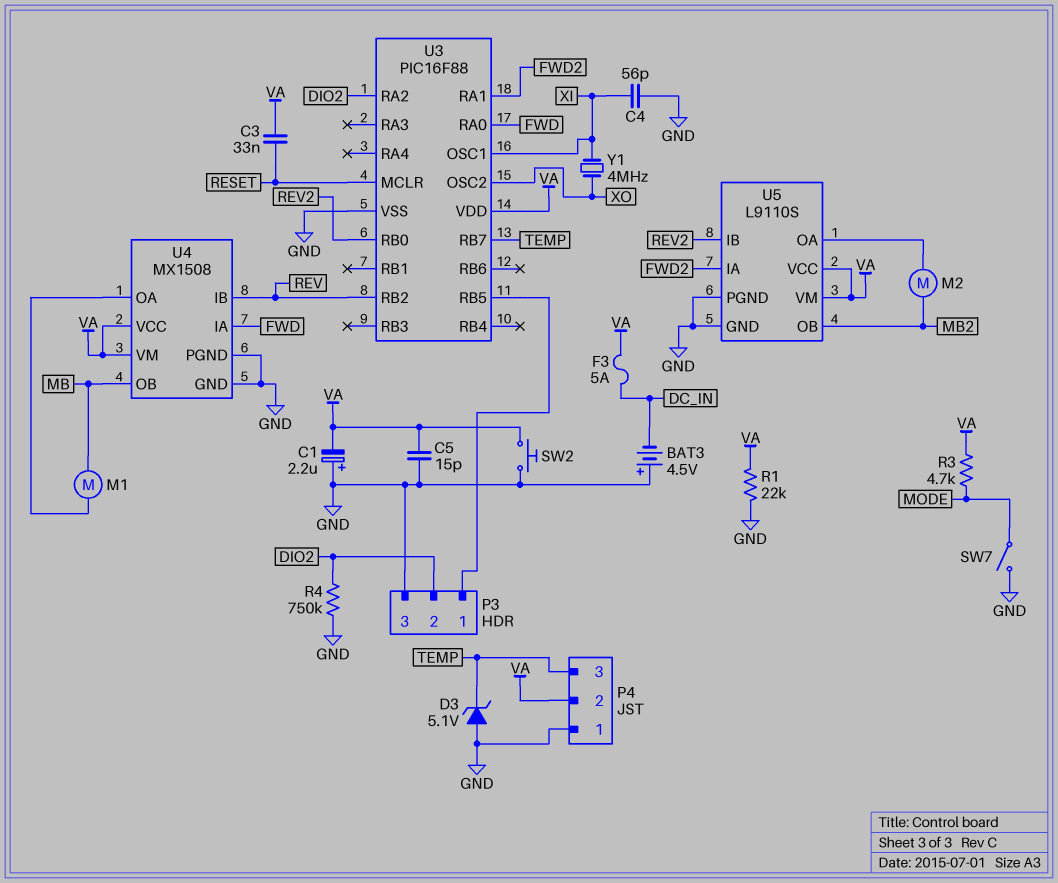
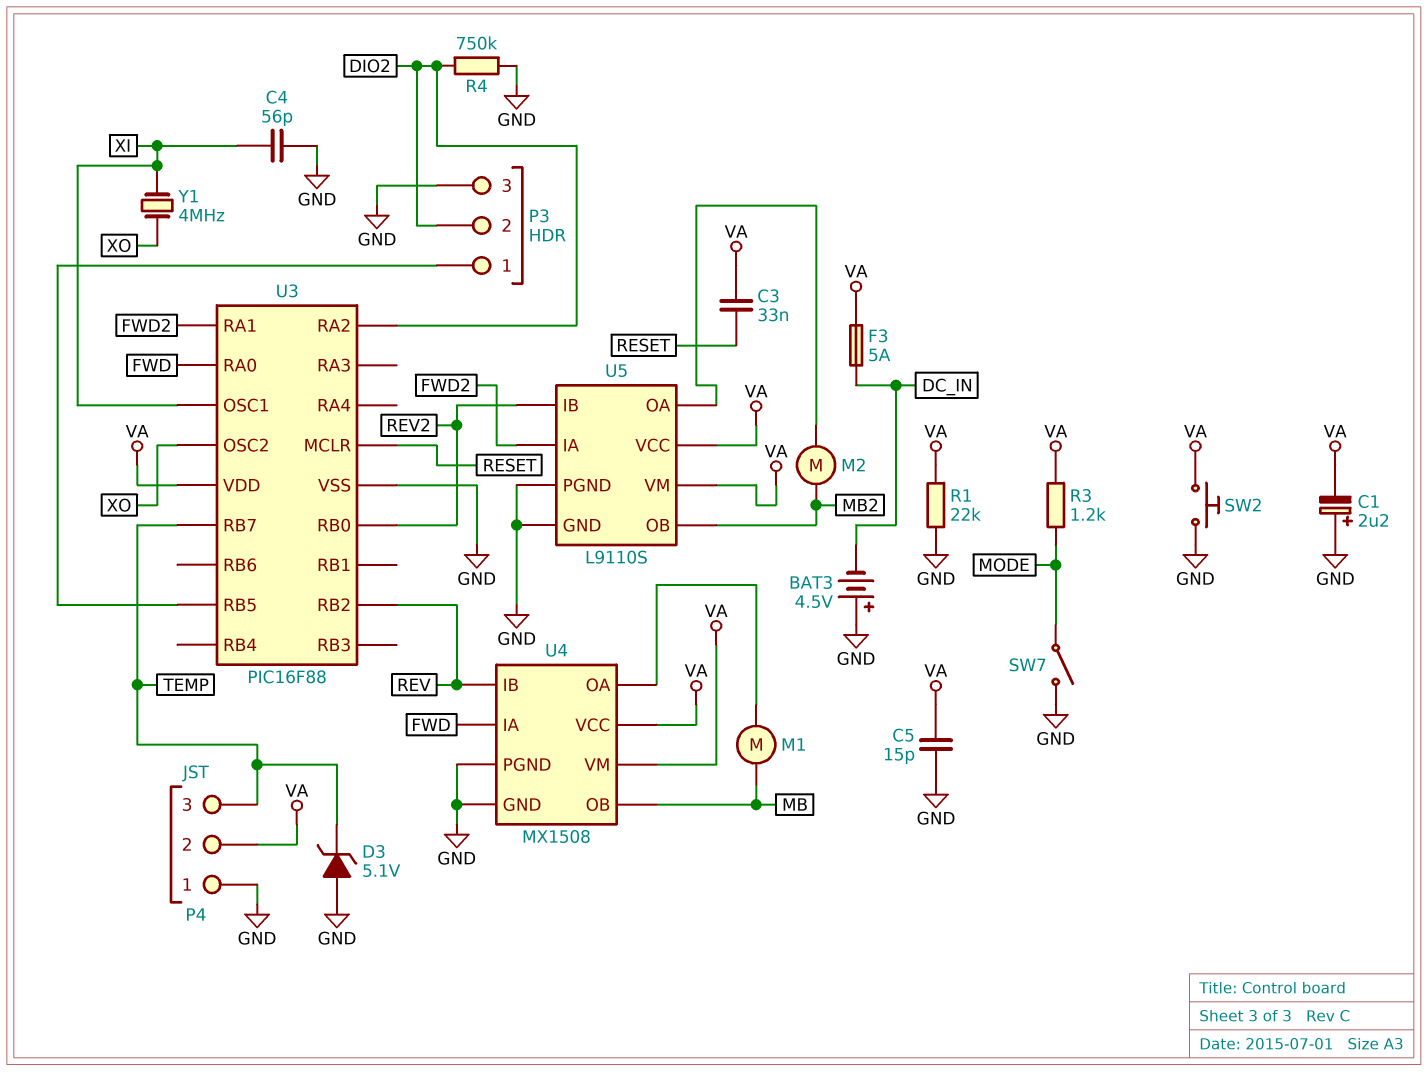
R3: 4.7k (MODE, VA) -> 1.2k (MODE, VA)

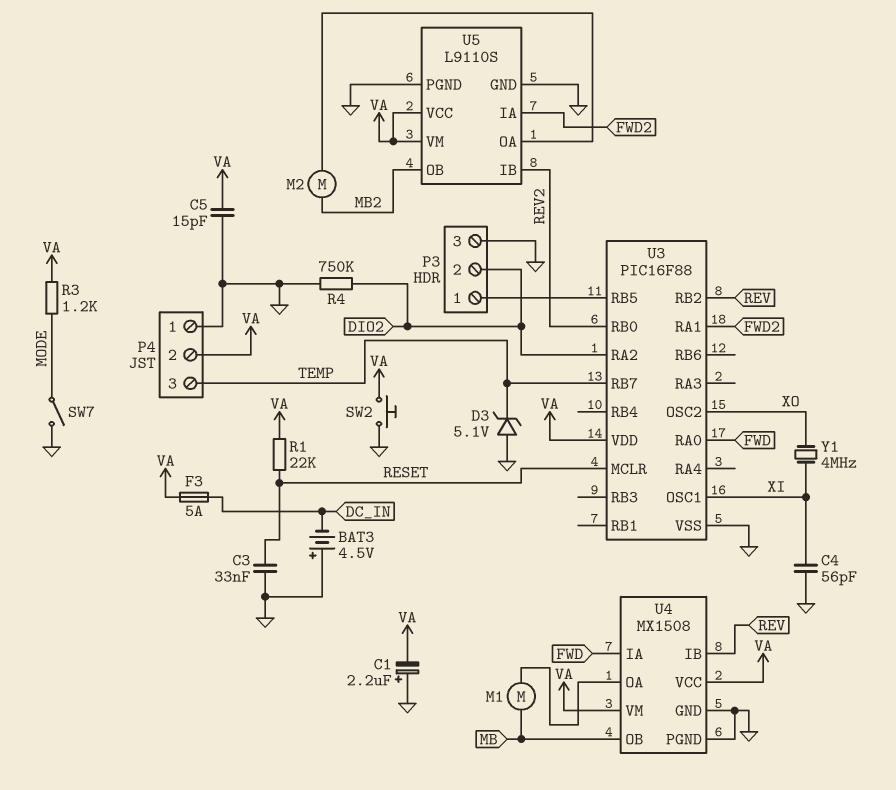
C3: 33nF (RESET, VA) -> 33nF (GND, RESET)
R1: 22k (GND, VA) -> 22k (RESET, VA)

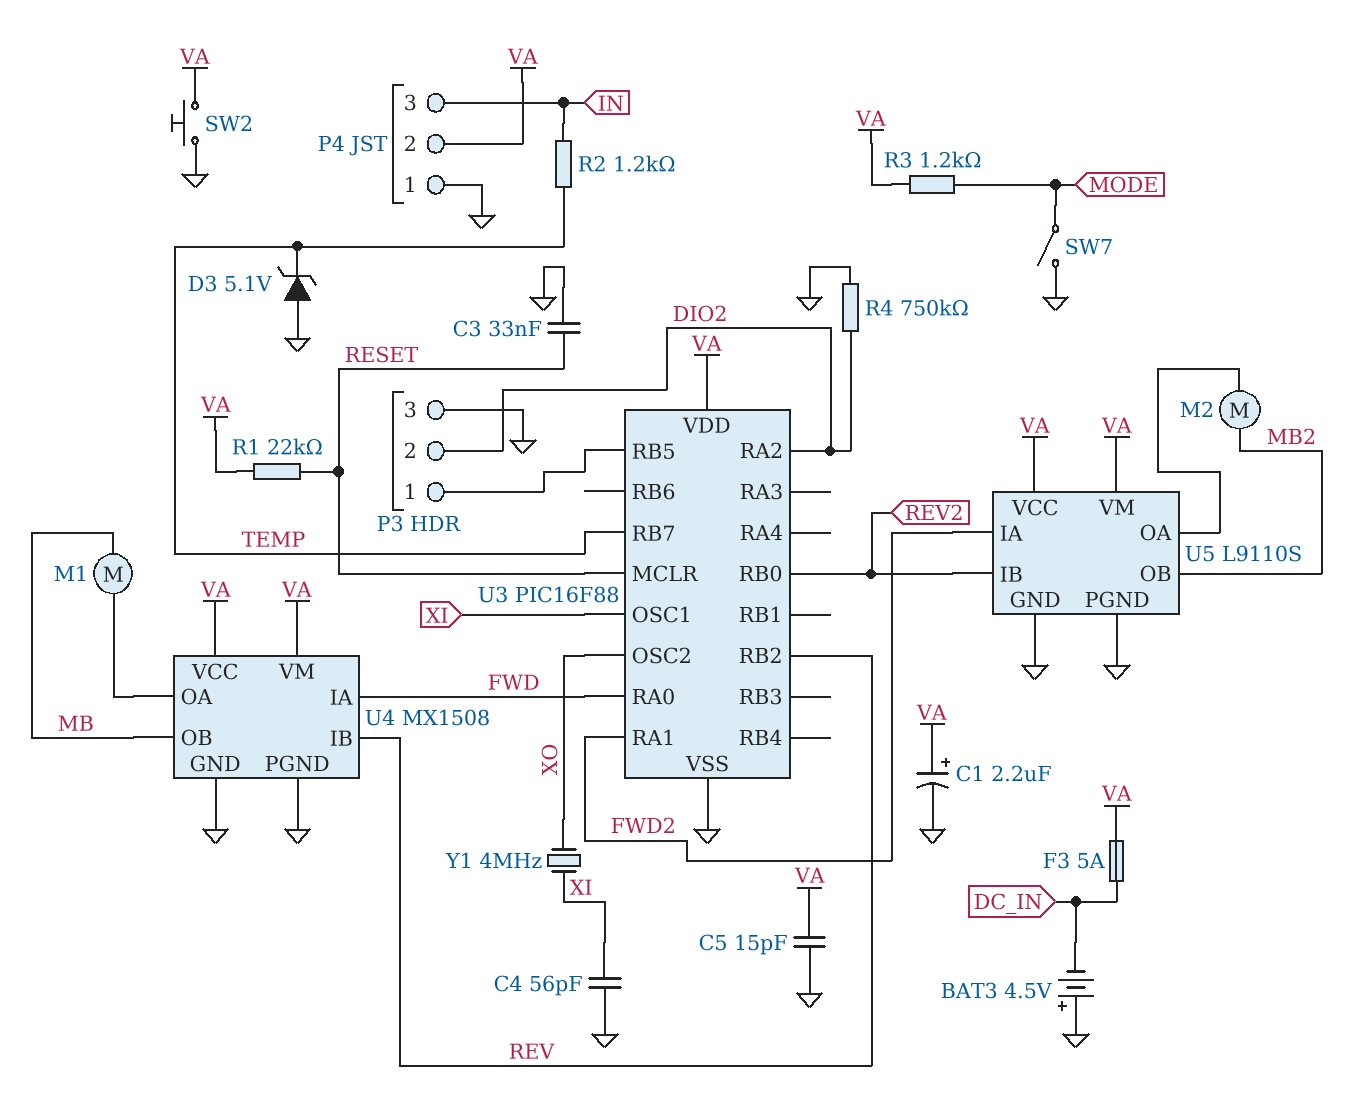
C1: 2.2uF (plus GND, minus VA) -> 2.2uF (plus VA, minus GND)
P4 pin 3: TEMP -> IN
R2: none -> 1.2k (IN, TEMP)

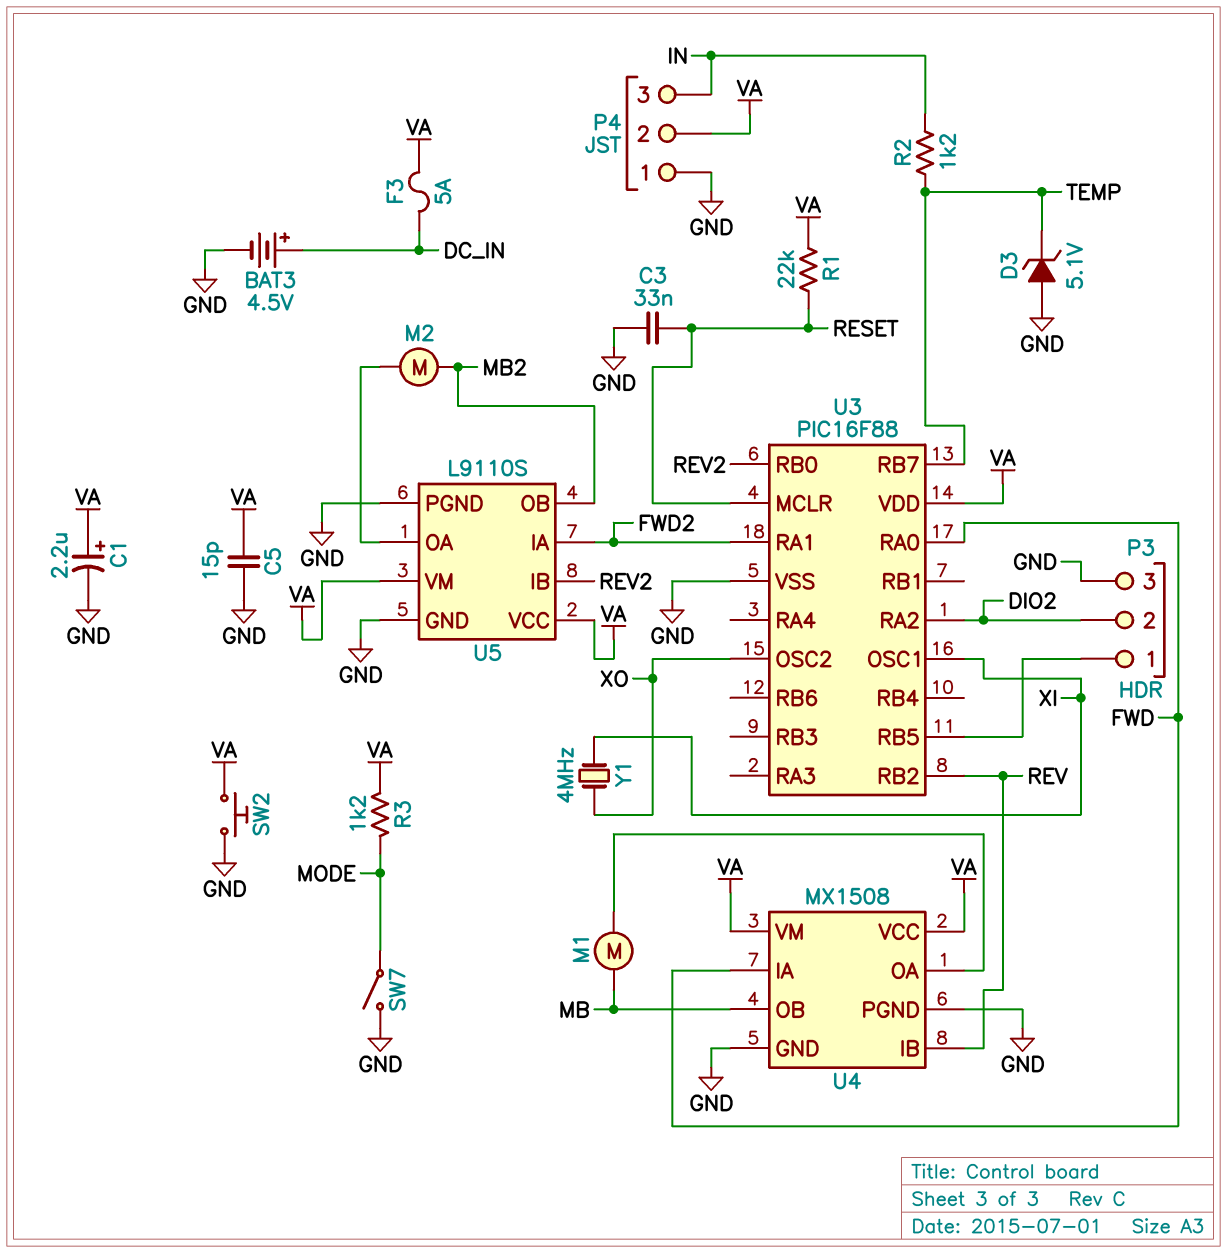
BAT3: 4.5V (plus GND, minus DC_IN) -> 4.5V (plus DC_IN, minus GND)
C4: 56pF (GND, XI) -> none
R4: 750k (DIO2, GND) -> none

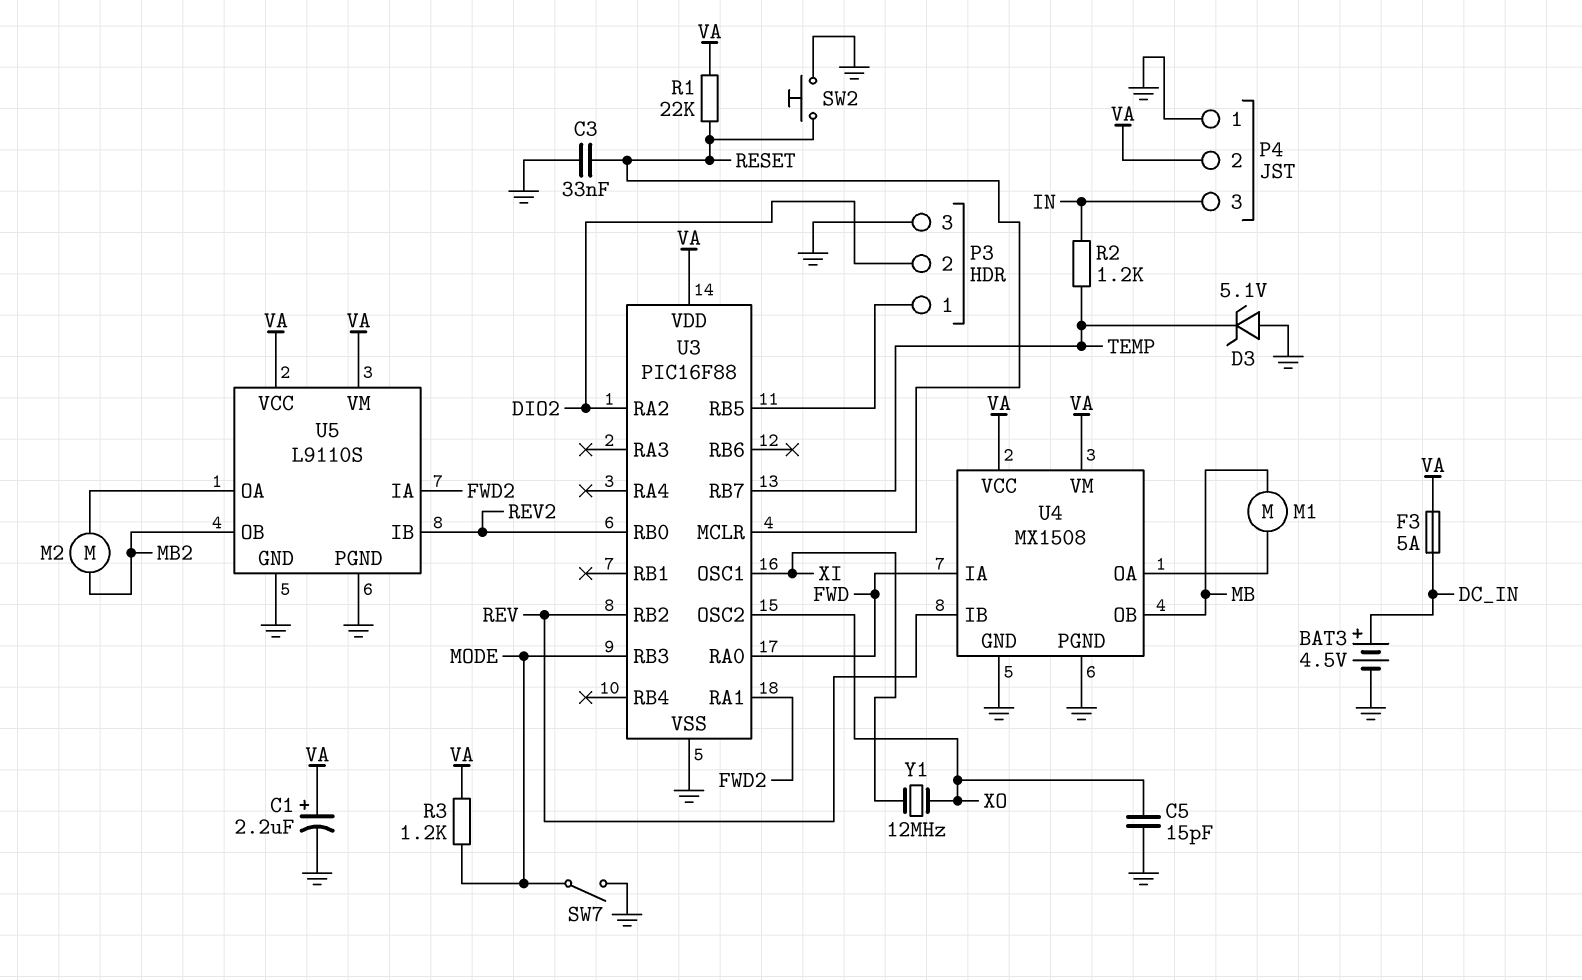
C5: 15pF (GND, VA) -> 15pF (GND, XO)
SW2: button (GND, VA) -> button (GND, RESET)
U3 pin RB3: none -> MODE
Y1: 4MHz (XI, XO) -> 12MHz (XI, XO)

